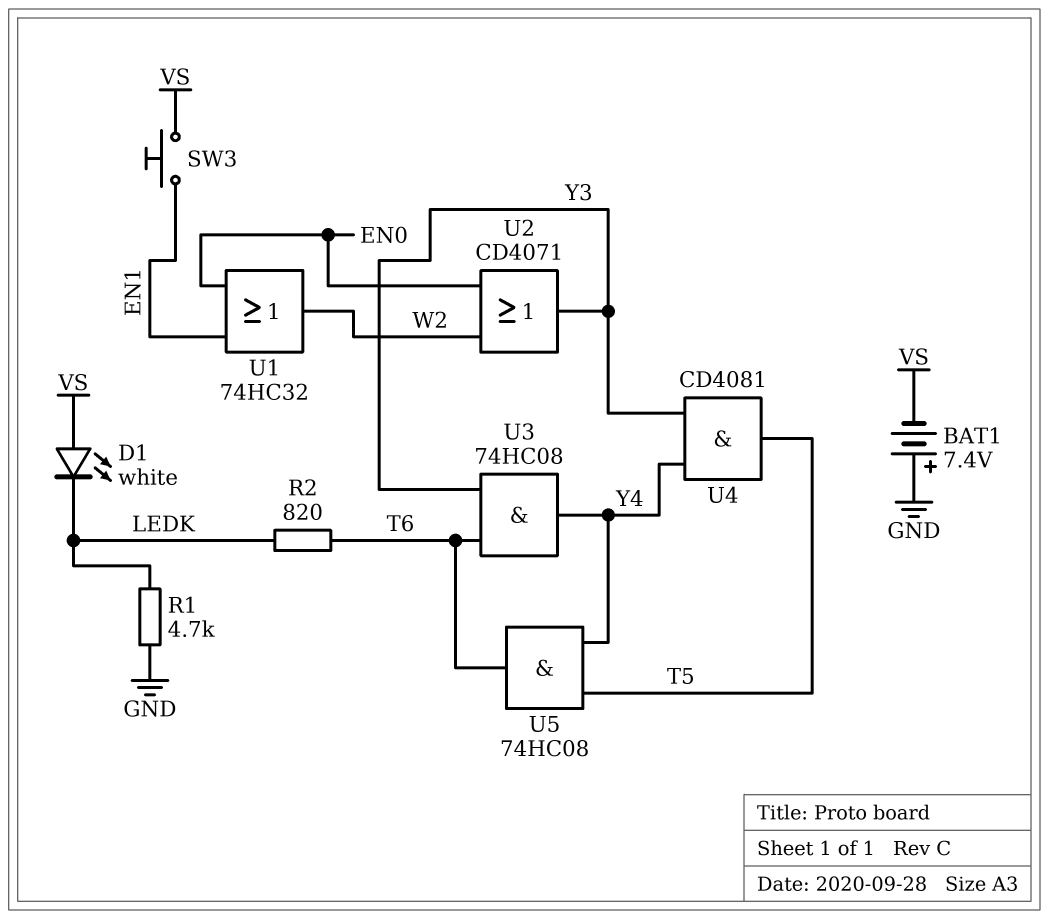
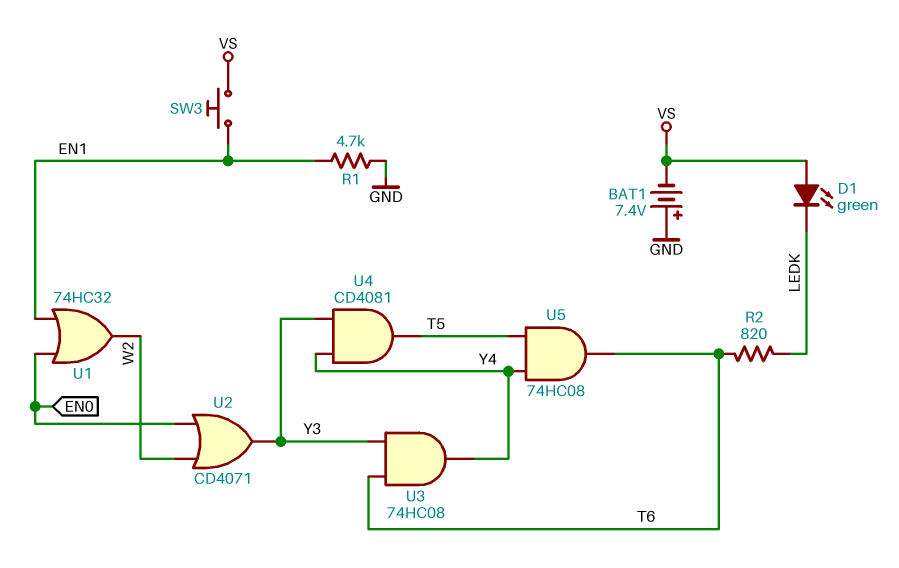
D1: LED white (A VS, K LEDK) -> LED green (A VS, K LEDK)
R1: 4.7k (GND, LEDK) -> 4.7k (EN1, GND)

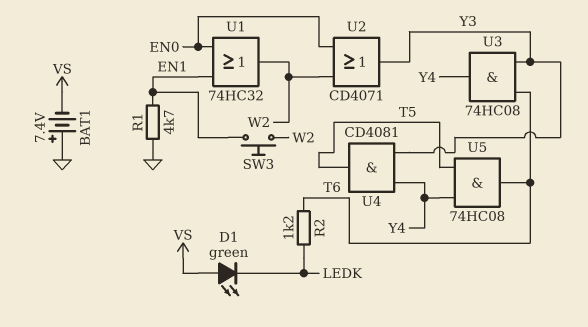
R2: 820 (LEDK, T6) -> 1.2k (LEDK, T6)
SW3: button (EN1, VS) -> button (EN1, W2)

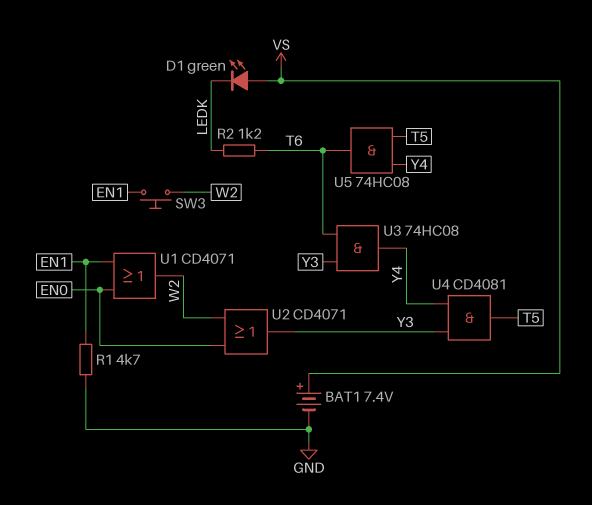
BAT1: 7.4V (plus GND, minus VS) -> 7.4V (plus VS, minus GND)
U1: OR 74HC32 (in EN0, in EN1, out W2) -> OR CD4071 (in EN0, in EN1, out W2)

